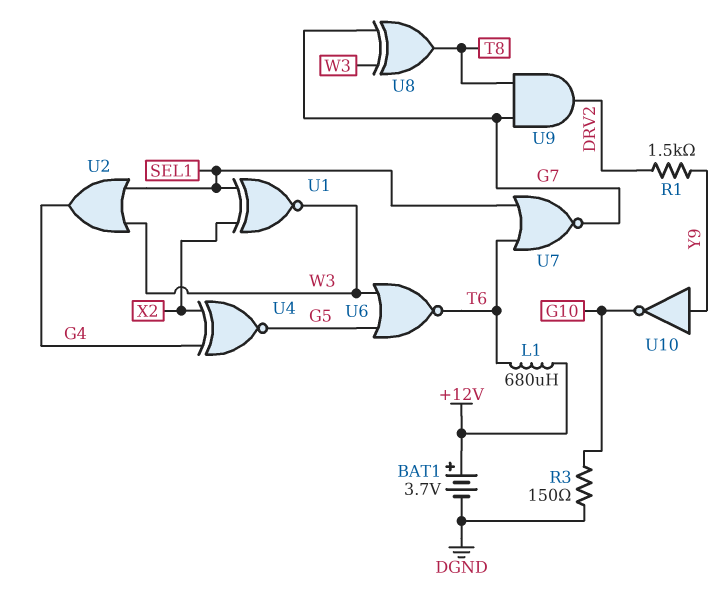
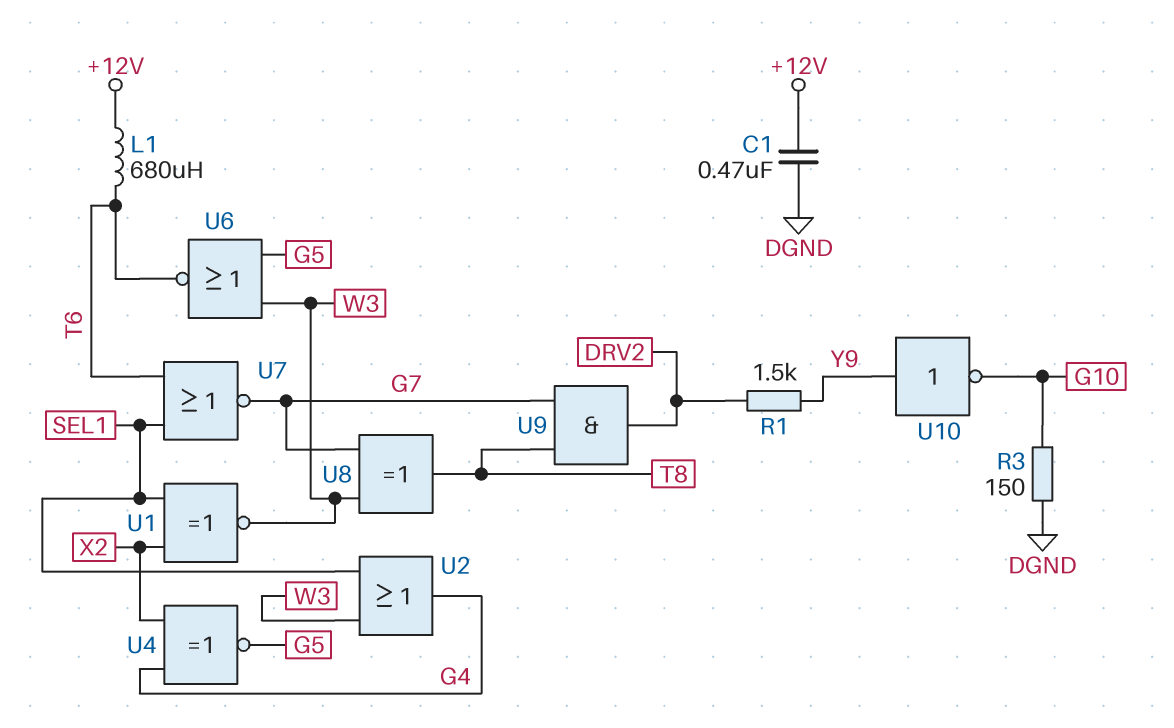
BAT1: 3.7V (plus +12V, minus DGND) -> none
C1: none -> 470nF (+12V, DGND)

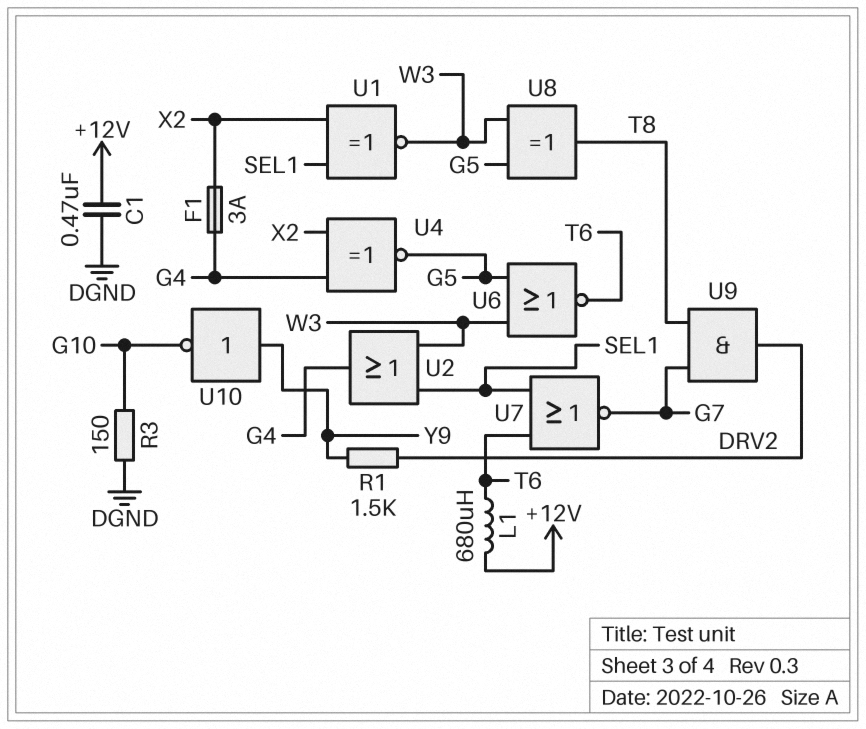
F1: none -> 3A (G4, X2)
U8: XOR (in G7, in W3, out T8) -> XOR (in G5, in W3, out T8)

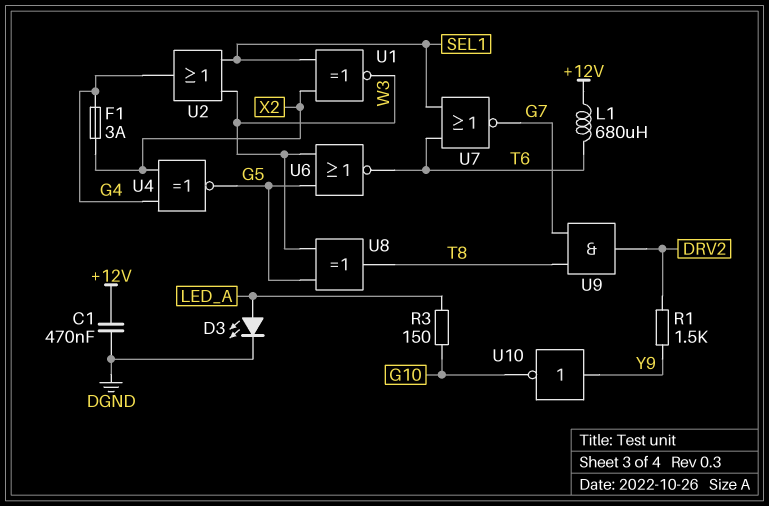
D3: none -> LED (A LED_A, K DGND)
R3: 150 (DGND, G10) -> 150 (G10, LED_A)

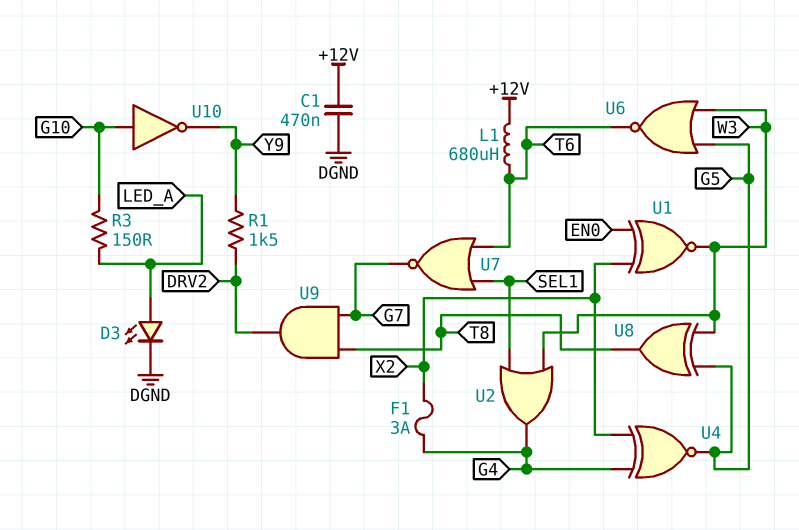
U1: XNOR (in SEL1, in X2, out W3) -> XNOR (in EN0, in X2, out W3)
U10: NOT (in Y9, out G10) -> NOT (in G10, out Y9)

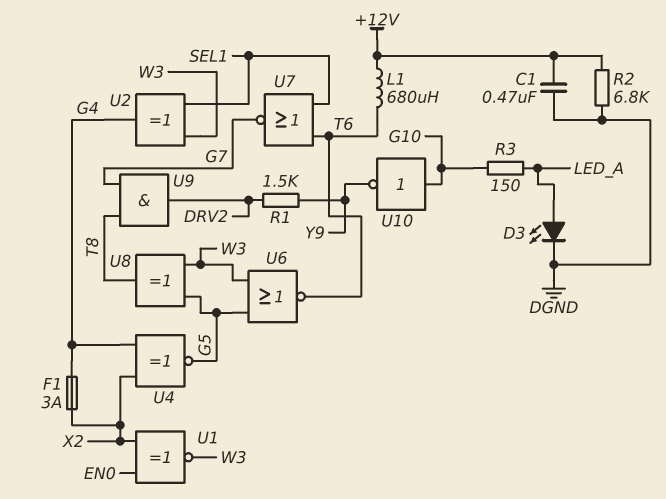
R2: none -> 6.8k (+12V, DGND)
U2: OR (in SEL1, in W3, out G4) -> XOR (in SEL1, in W3, out G4)

